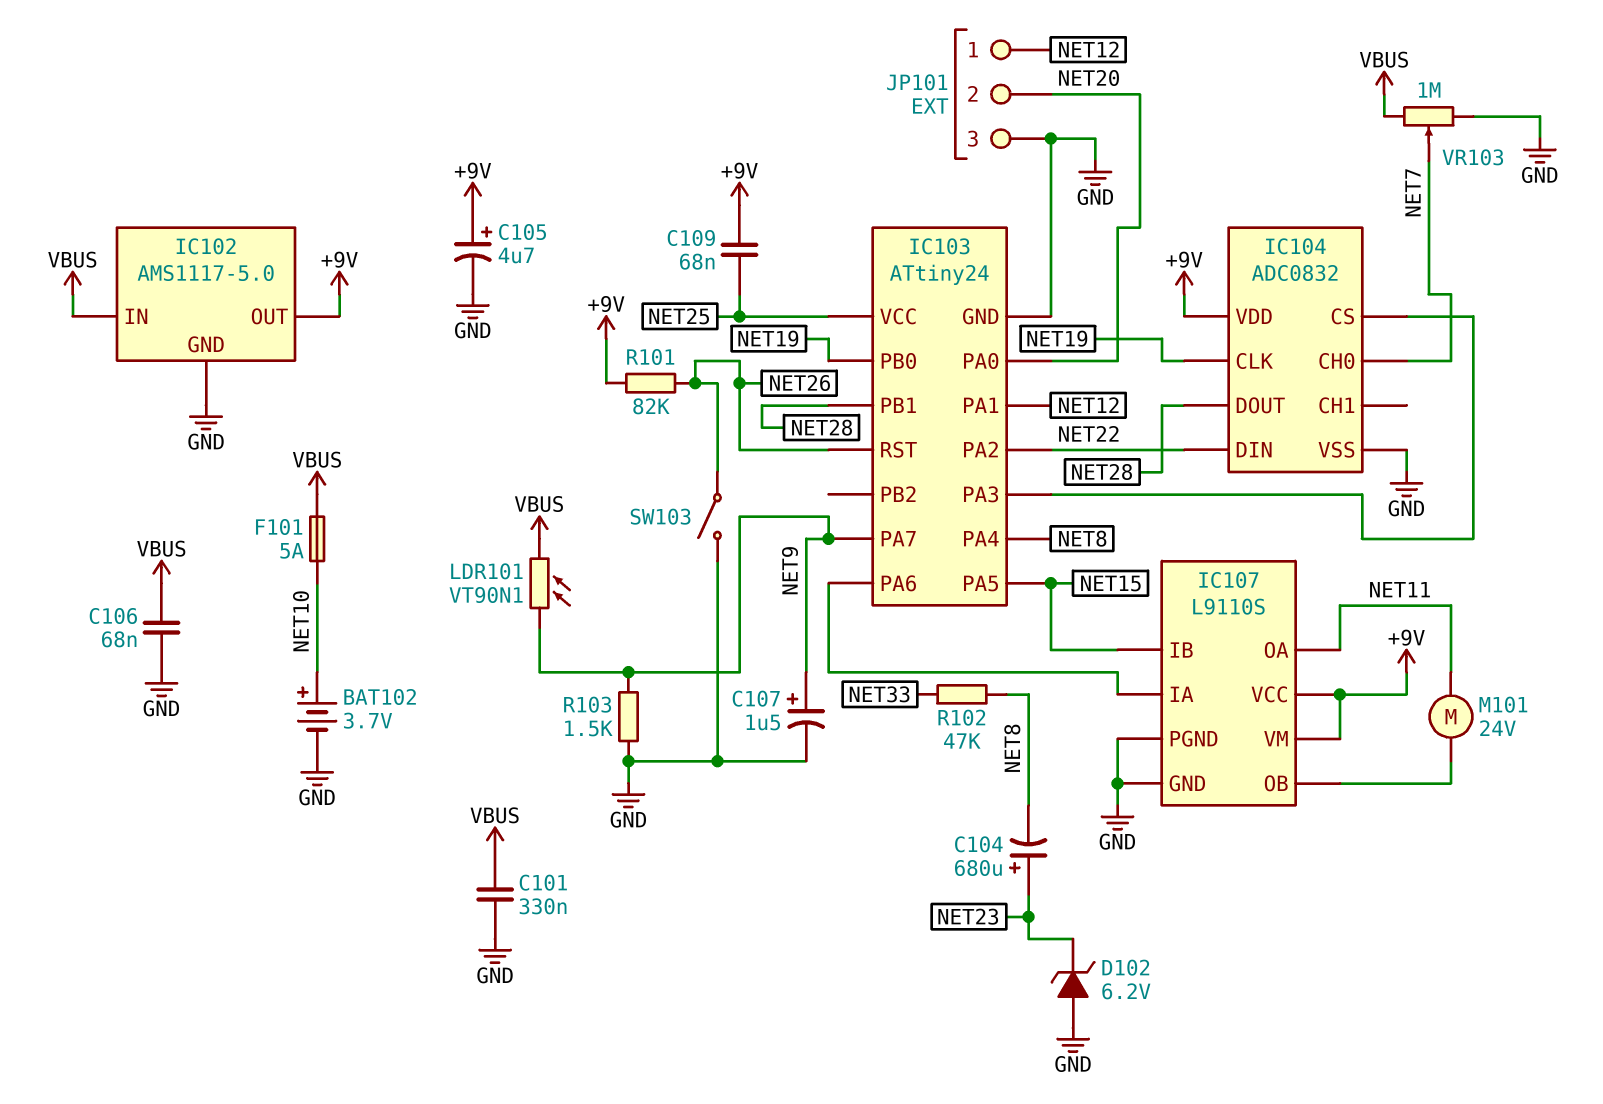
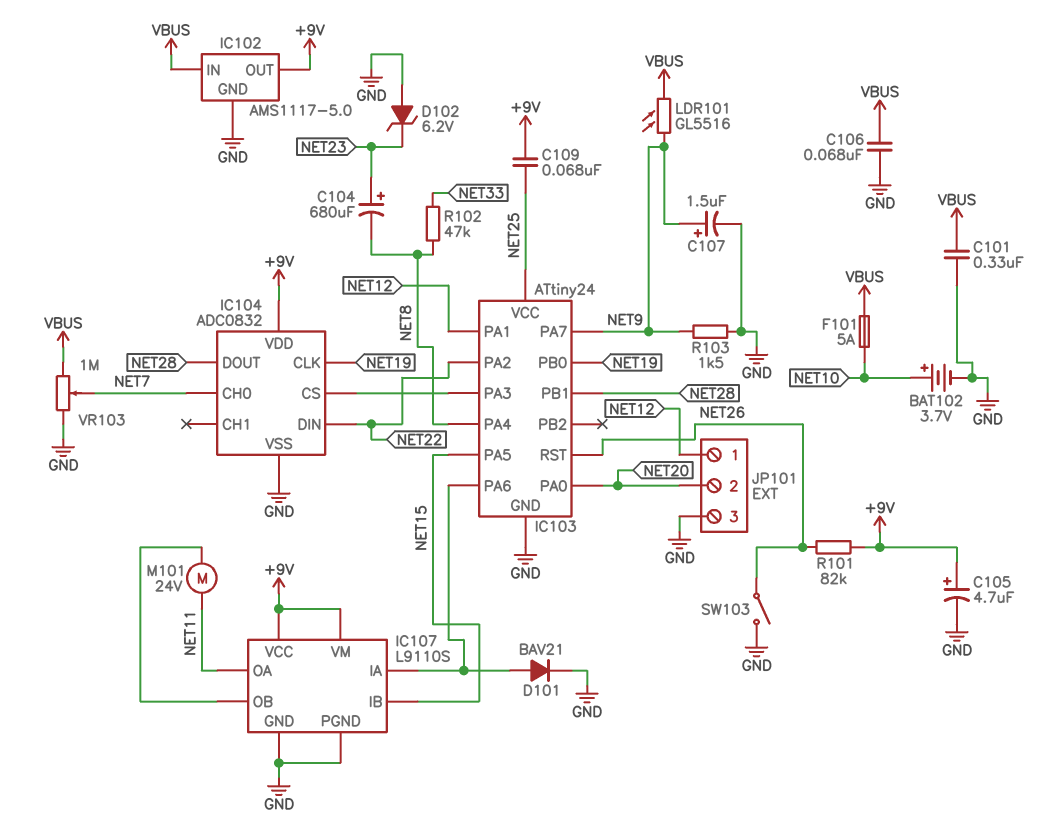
D101: none -> diode BAV21 (A IC103/PA6, K GND)
LDR101: VT90N1 (NET9, VBUS) -> GL5516 (NET9, VBUS)

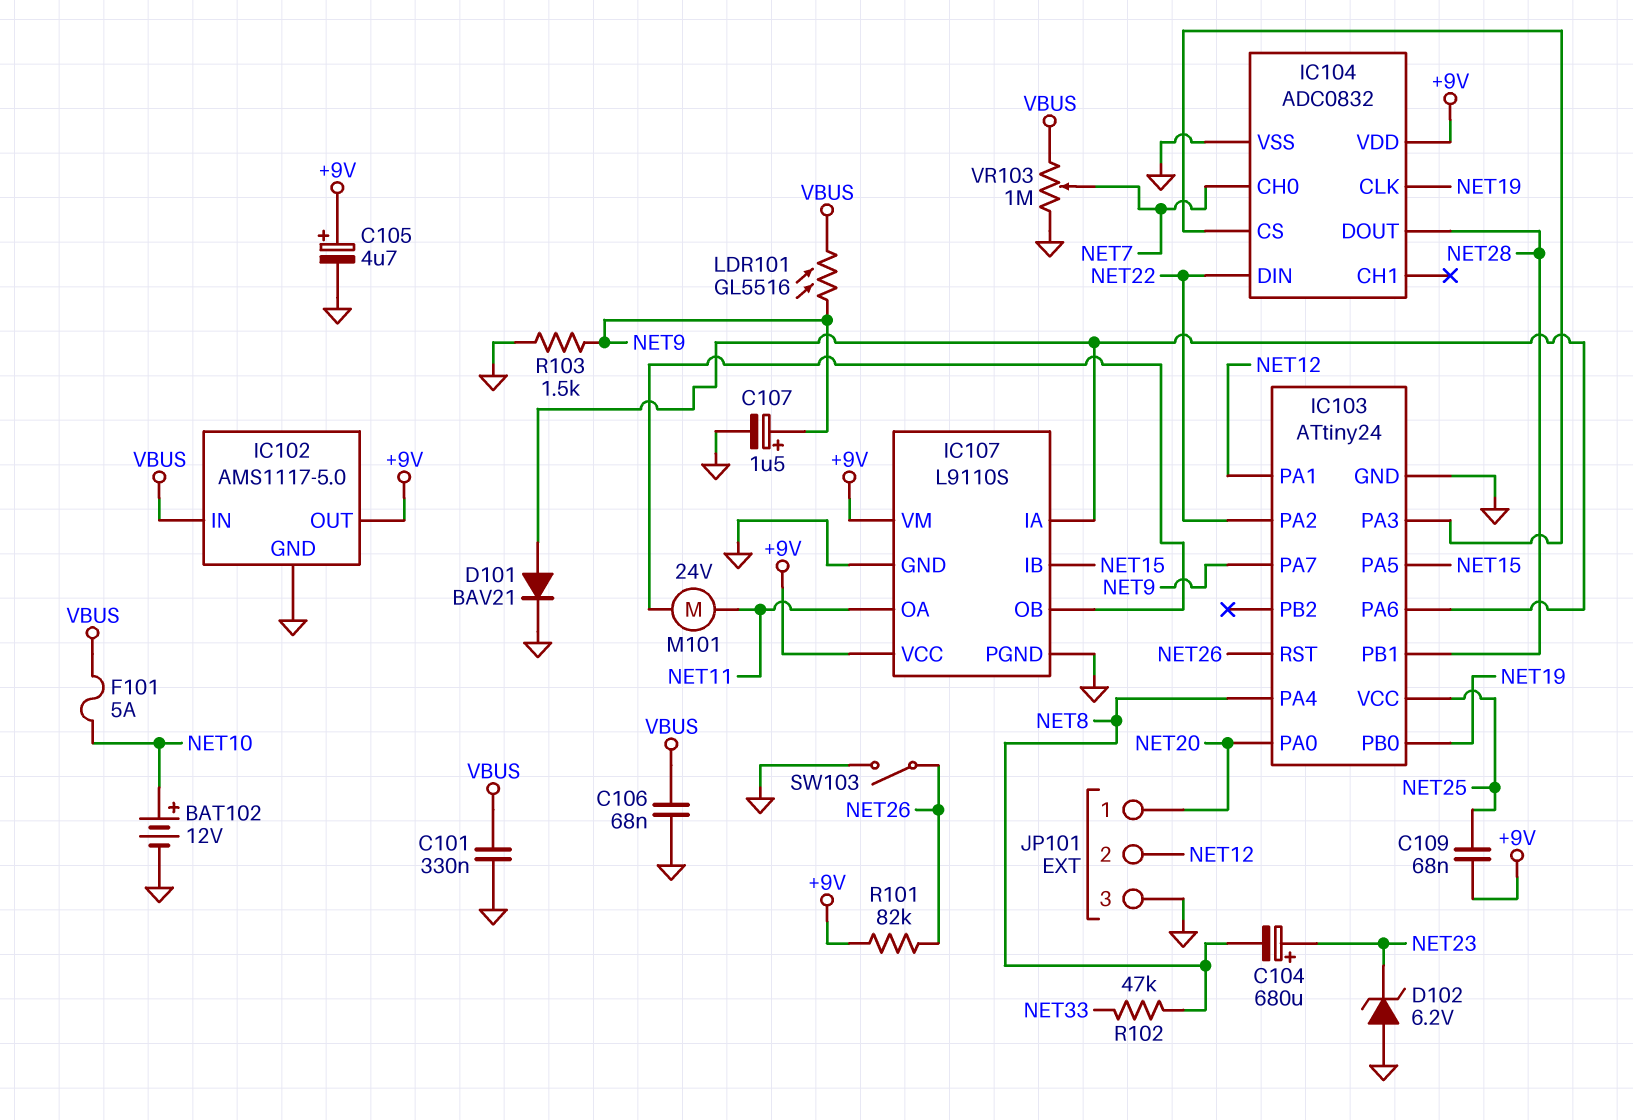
BAT102: 3.7V (plus NET10, minus GND) -> 12V (plus NET10, minus GND)
JP101 pin 1: NET12 -> NET20
JP101 pin 2: NET20 -> NET12

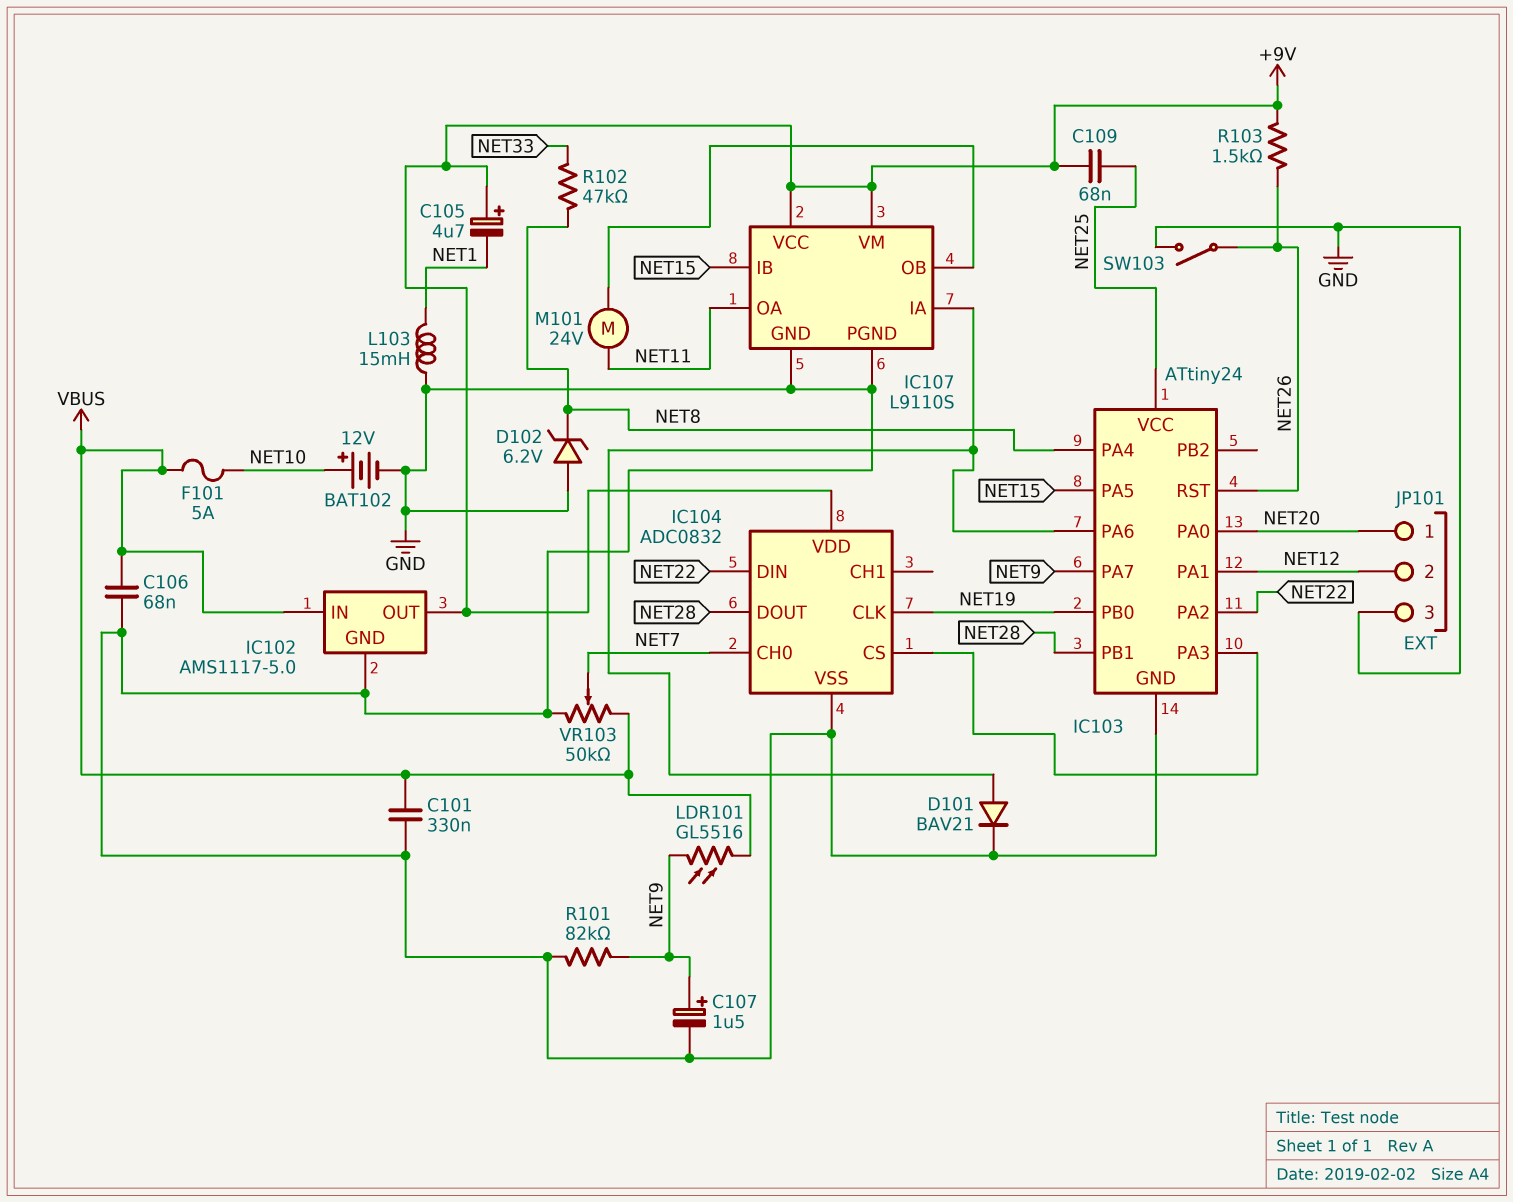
C104: 680uF (plus NET23, minus NET8) -> none
C105: 4.7uF (plus +9V, minus GND) -> 4.7uF (plus +9V, minus NET1)
D102: zener 6.2V (A GND, K NET23) -> zener 6.2V (A GND, K NET8)
L103: none -> 15mH (GND, NET1)
R101: 82k (+9V, NET26) -> 82k (GND, NET9)
R103: 1.5k (GND, NET9) -> 1.5k (+9V, NET26)
VR103: 1M (GND, VBUS, wiper NET7) -> 50k (GND, VBUS, wiper NET7)

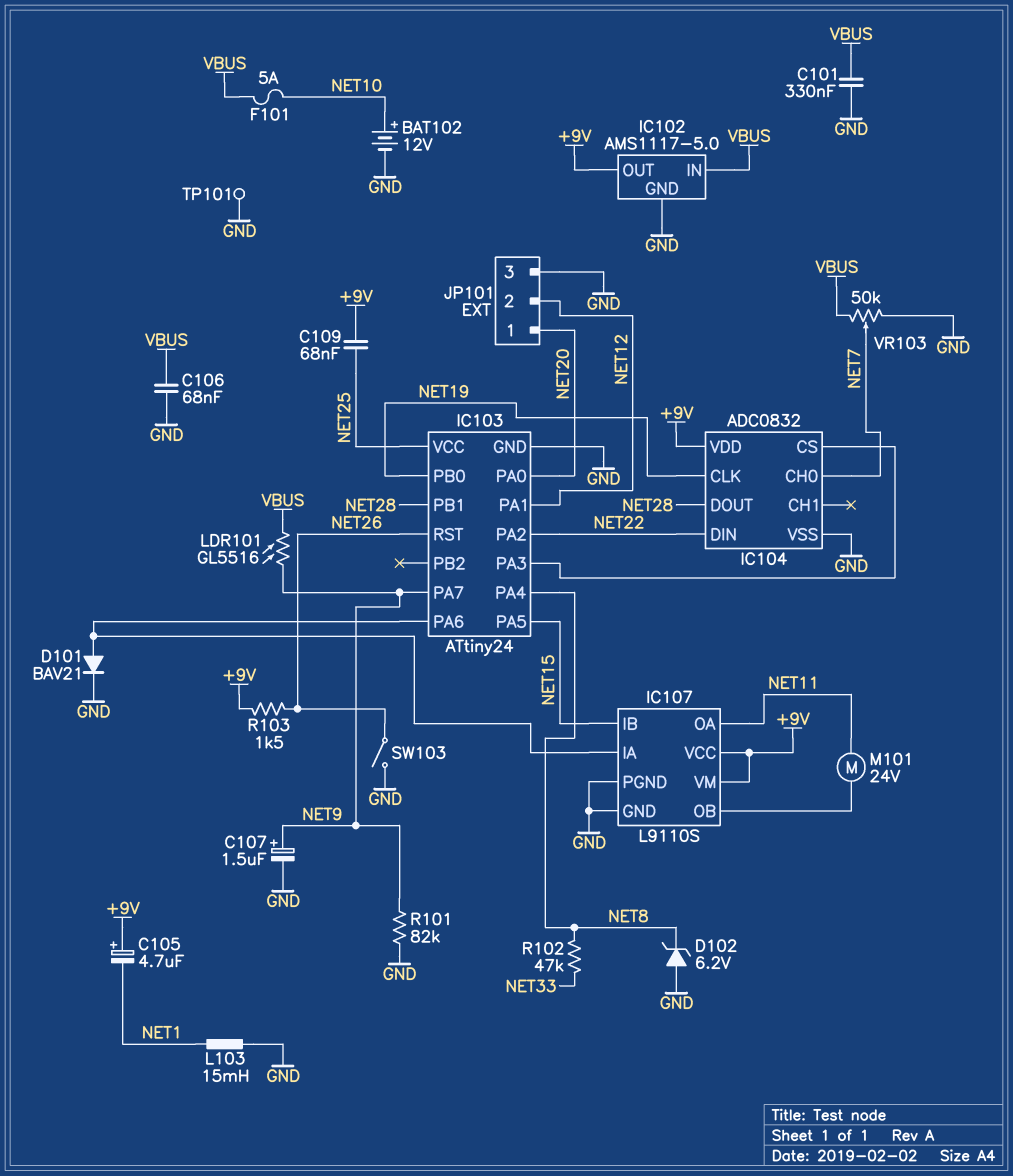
TP101: none -> test point (GND)

